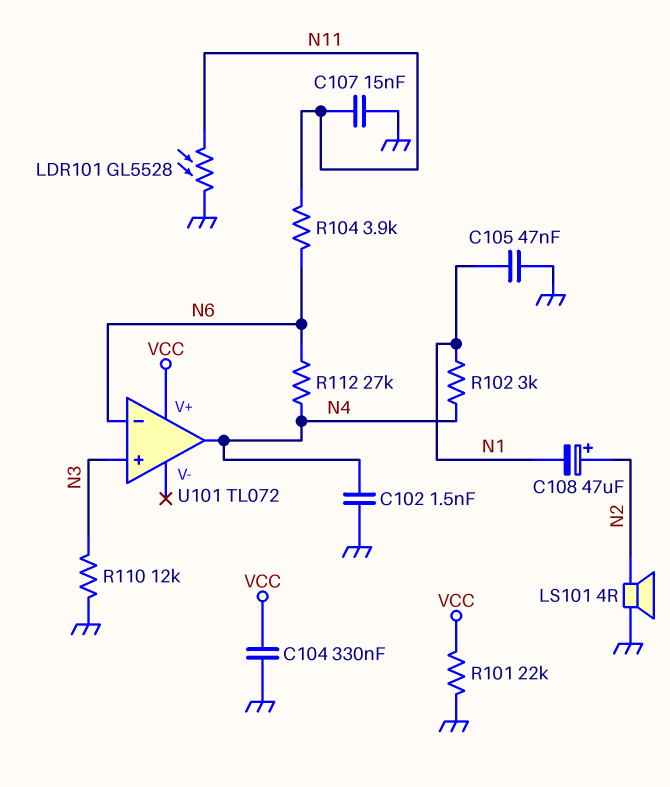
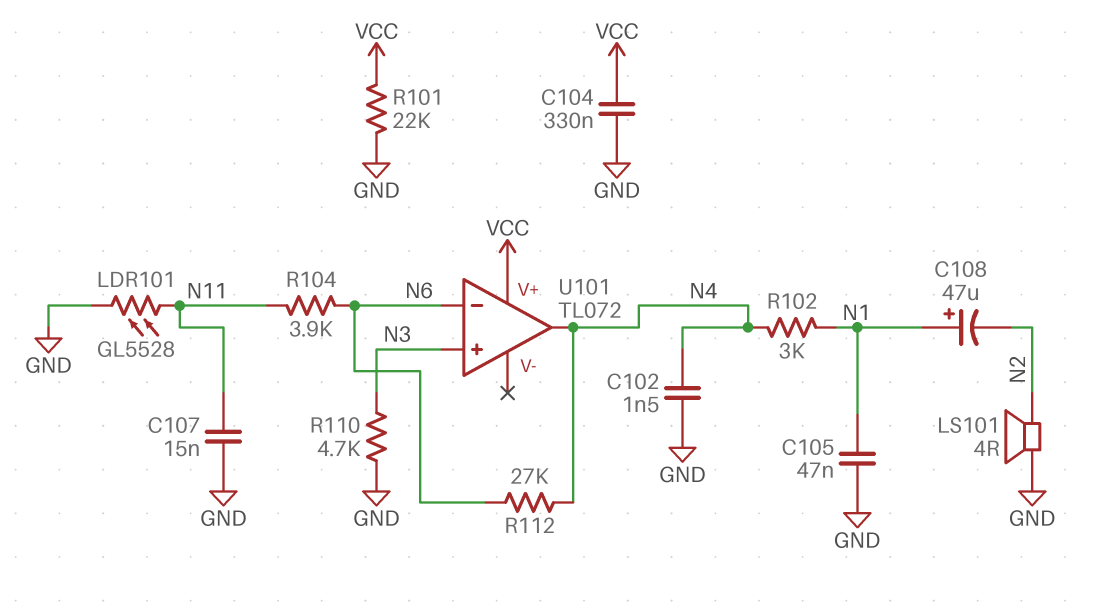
C108: 47uF (plus N2, minus N1) -> 47uF (plus N1, minus N2)
R110: 12k (GND, N3) -> 4.7k (GND, N3)

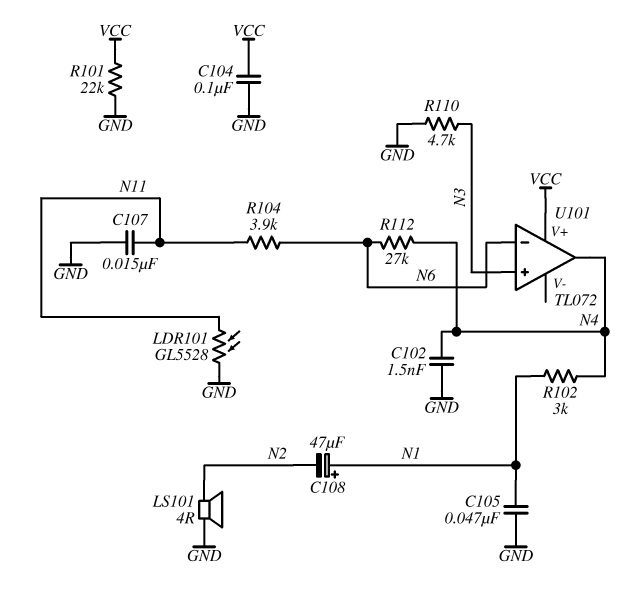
C104: 330nF (GND, VCC) -> 100nF (GND, VCC)

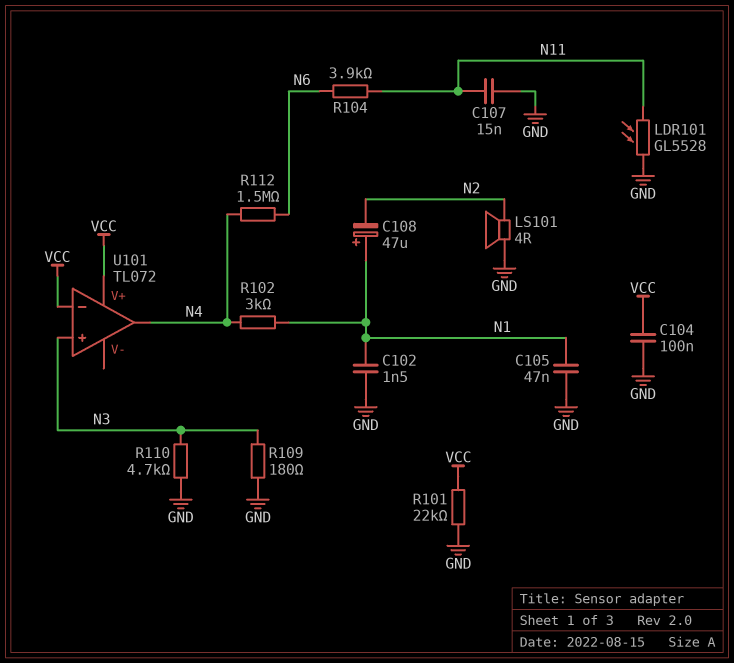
C102: 1.5nF (GND, N4) -> 1.5nF (GND, N1)
R109: none -> 180 (GND, N3)
R112: 27k (N4, N6) -> 1.5M (N4, N6)
U101 pin in-: N6 -> VCC

